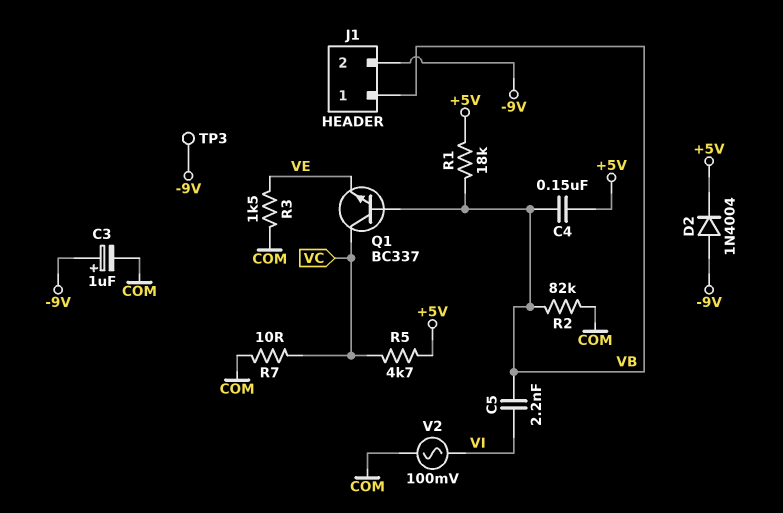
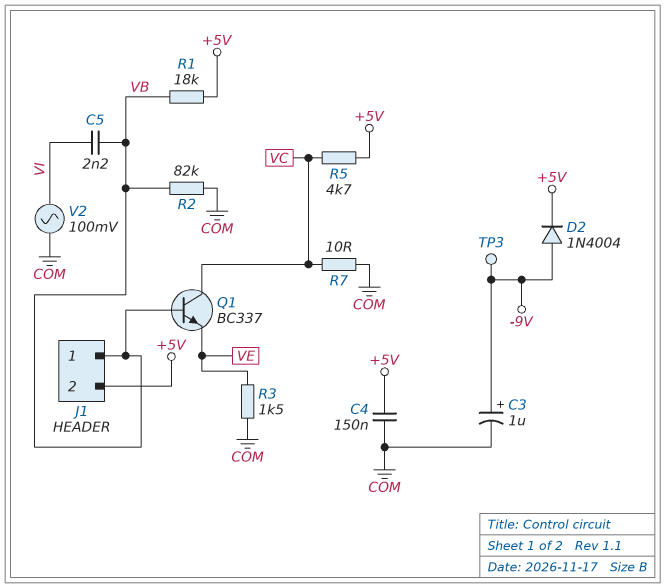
C4: 150nF (+5V, VB) -> 150nF (+5V, COM)
J1 pin 2: -9V -> +5V

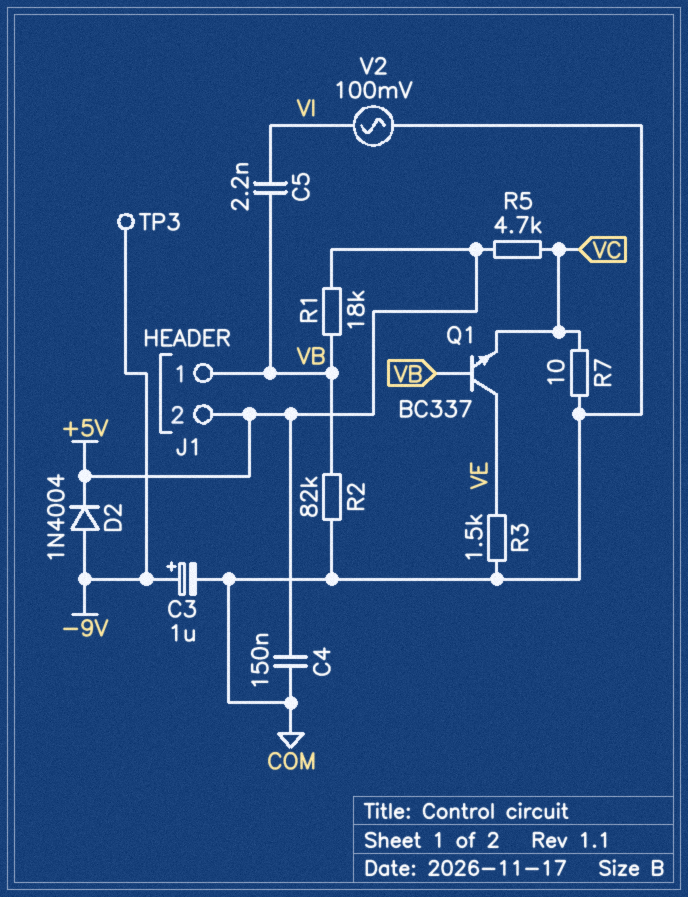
Q1: NPN BC337 (B VB, C VC, E VE) -> NPN BC337 (B VB, C VE, E VC)

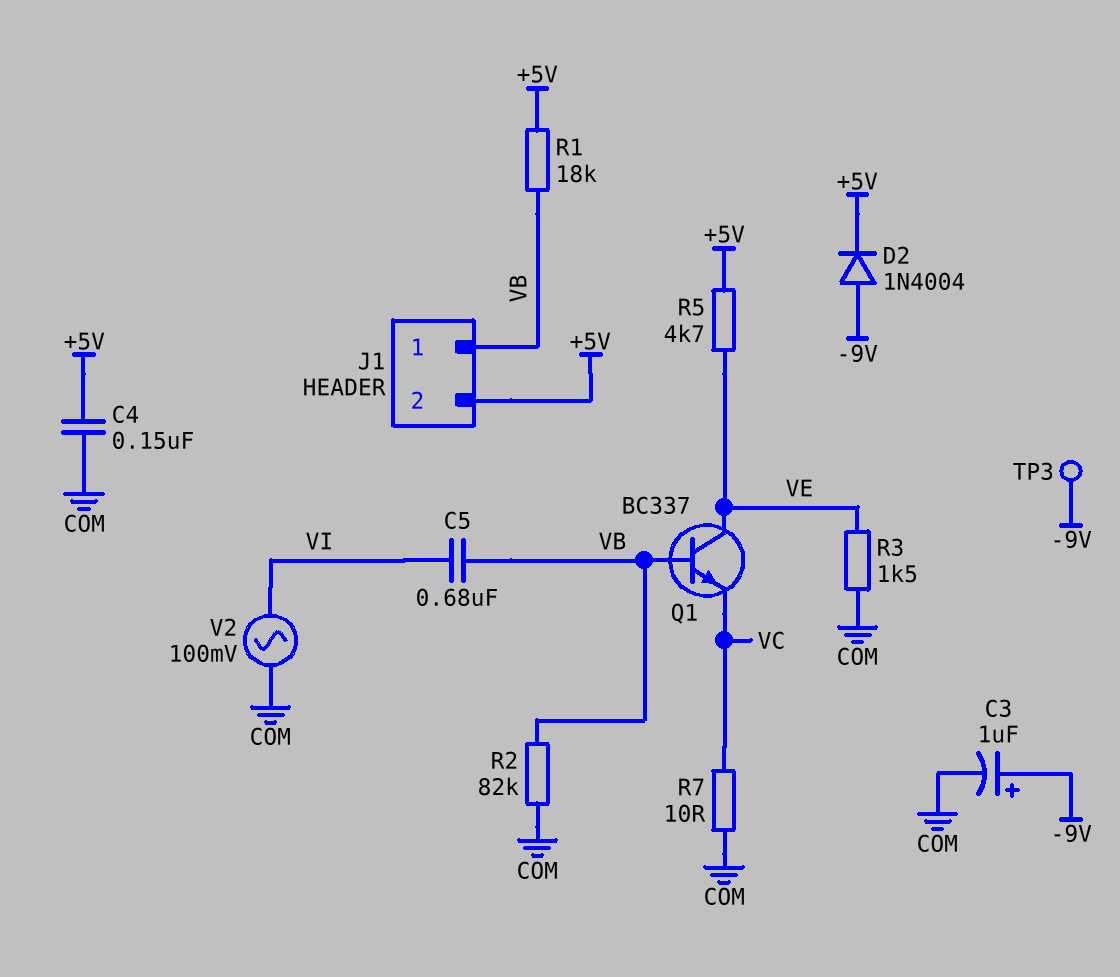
C5: 2.2nF (VB, VI) -> 680nF (VB, VI)
R5: 4.7k (+5V, VC) -> 4.7k (+5V, VE)

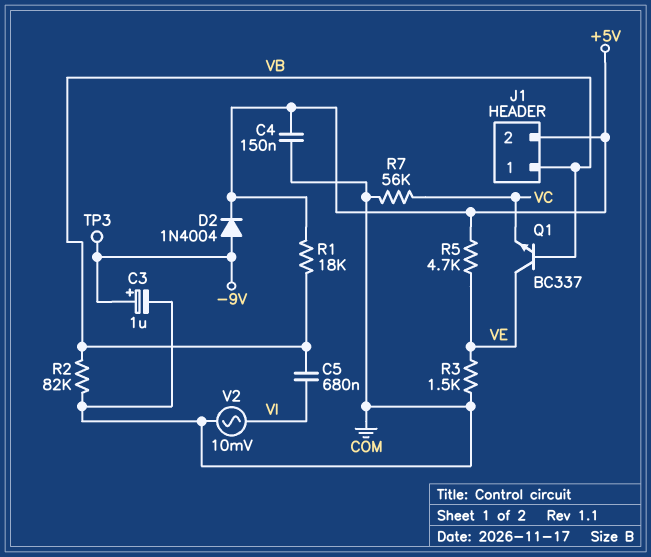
R7: 10 (COM, VC) -> 56k (COM, VC)
V2: AC 100mV (COM, VI) -> AC 10mV (COM, VI)

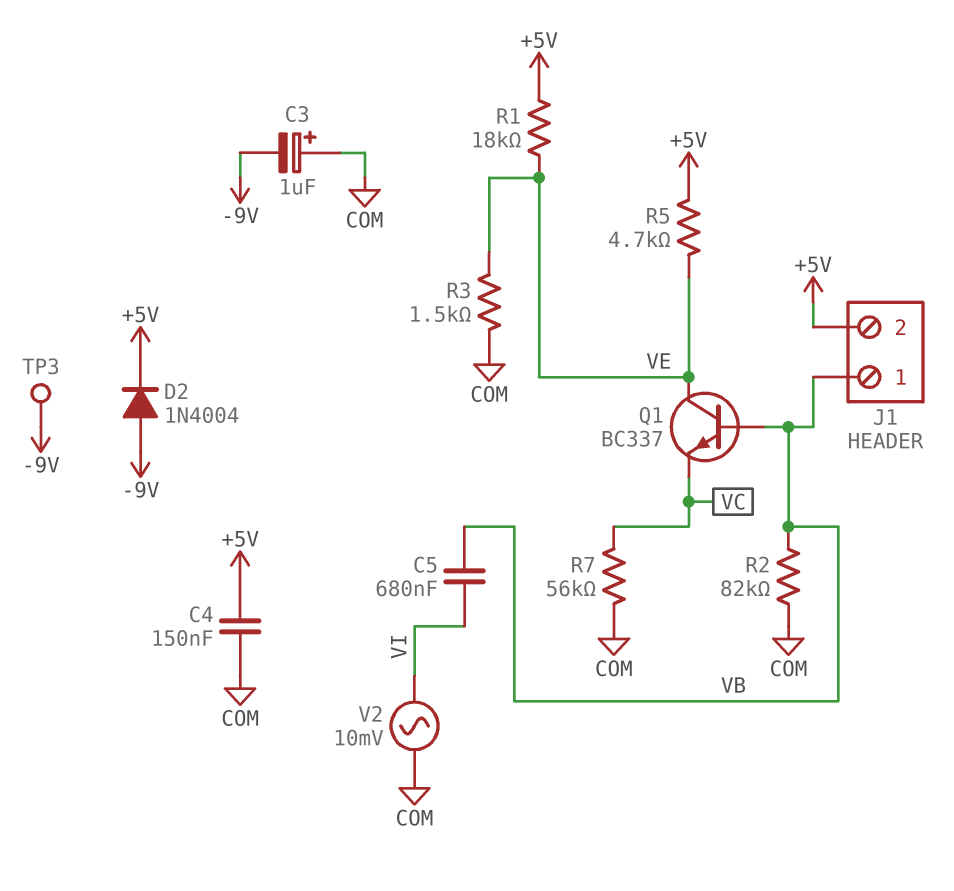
C3: 1uF (plus -9V, minus COM) -> 1uF (plus COM, minus -9V)
R1: 18k (+5V, VB) -> 18k (+5V, VE)

